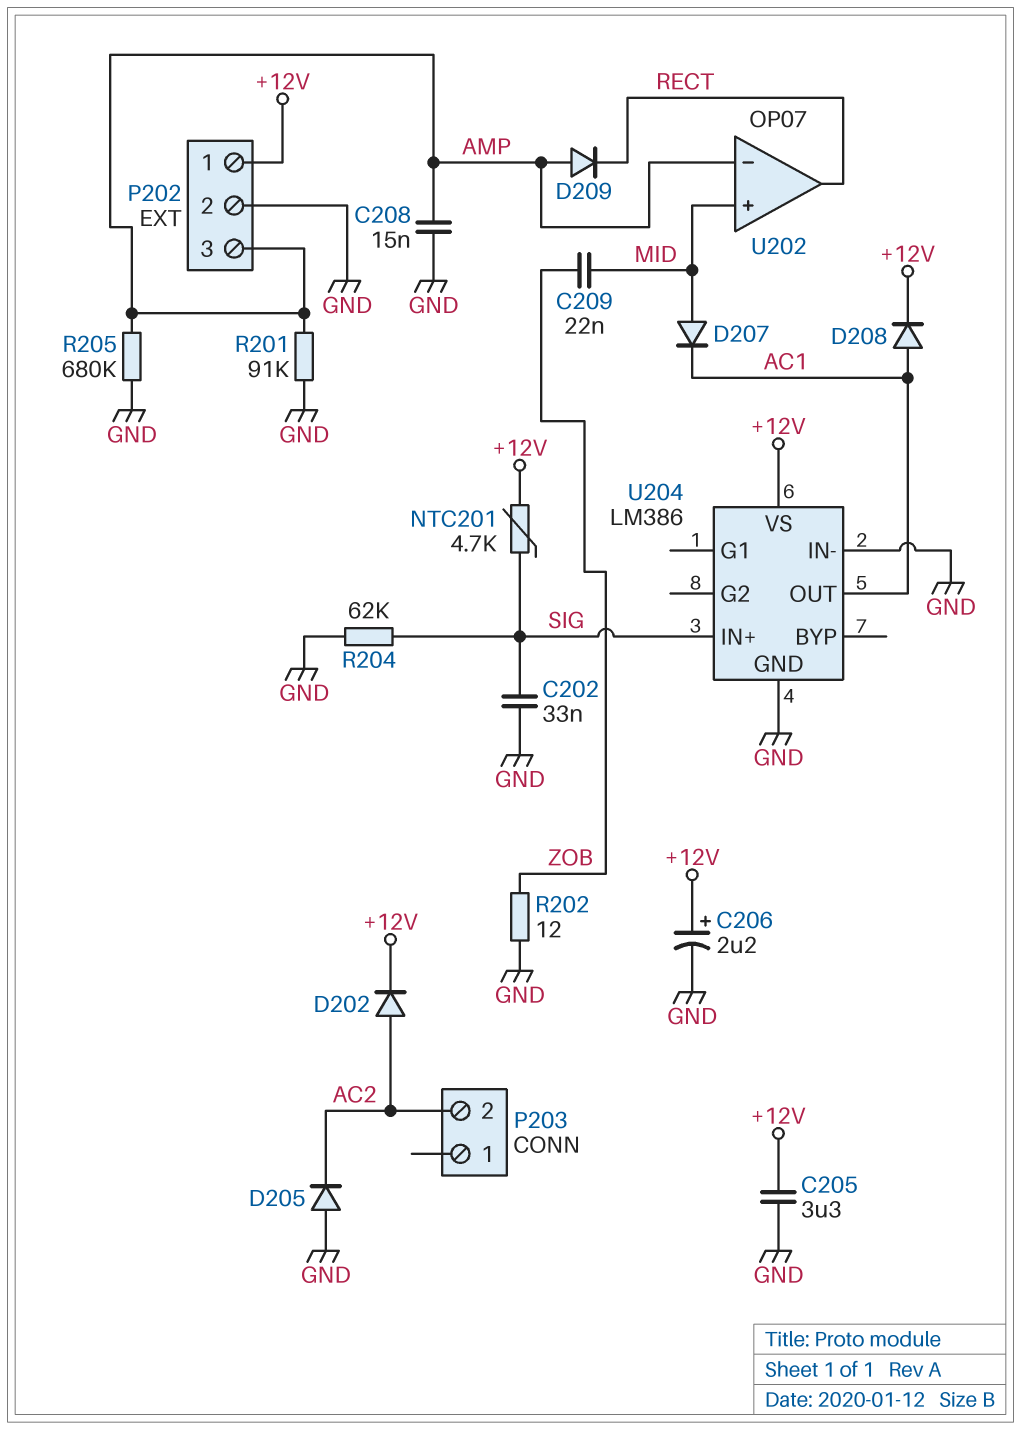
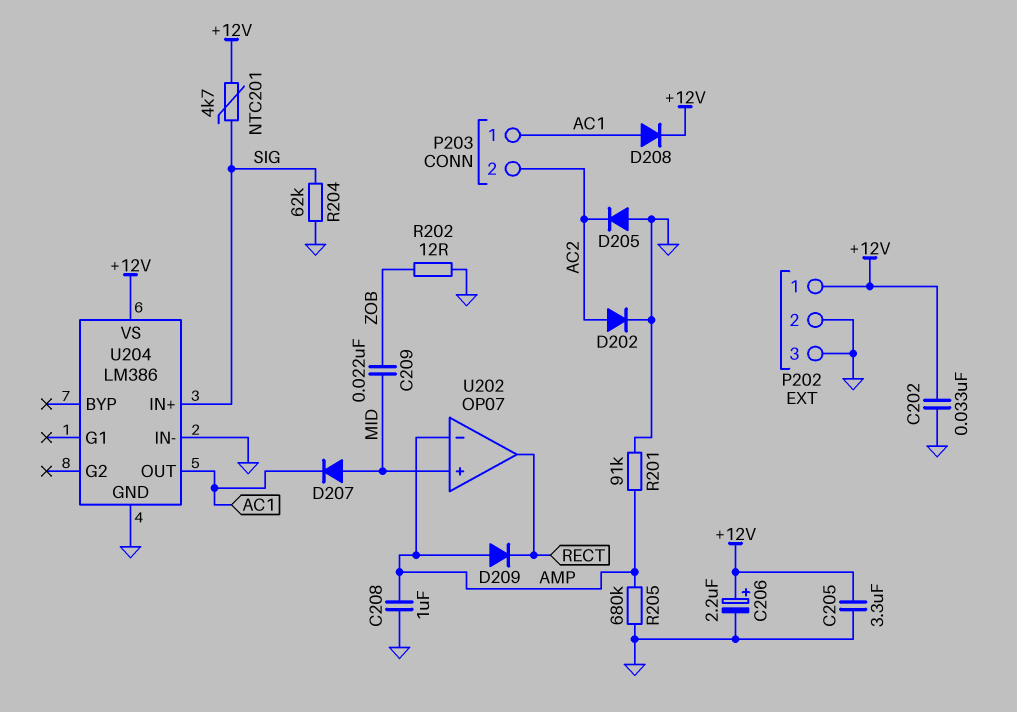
C202: 33nF (GND, SIG) -> 33nF (+12V, GND)
C208: 15nF (AMP, GND) -> 1uF (AMP, GND)
D202: diode (A AC2, K +12V) -> diode (A AC2, K GND)
P202 pin 3: AMP -> GND
P203 pin 1: none -> AC1

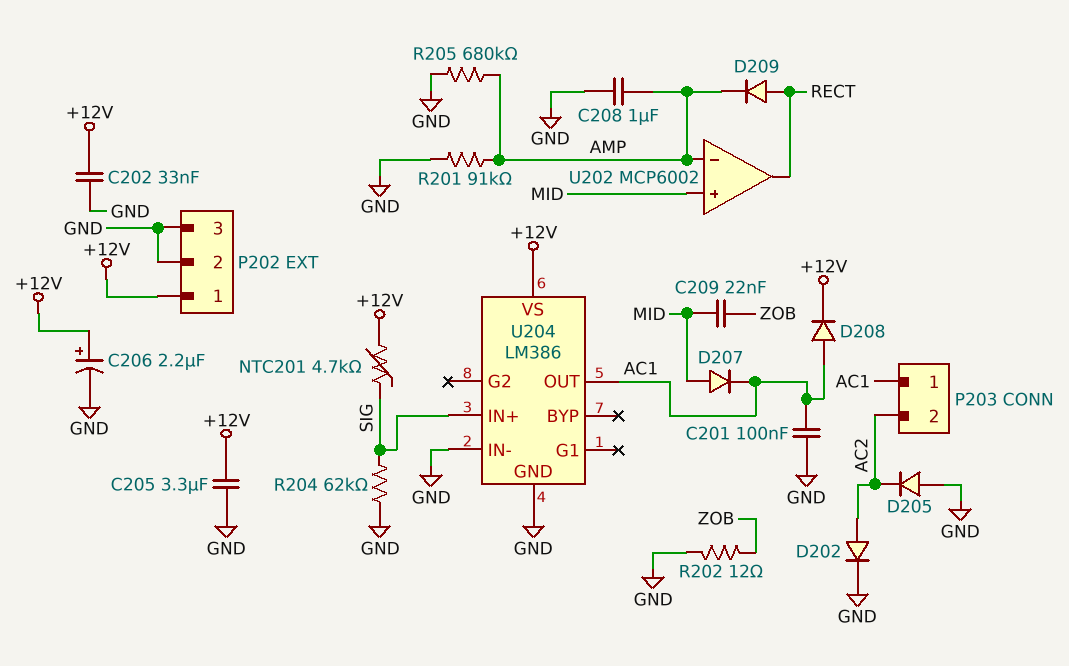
C201: none -> 100nF (AC1, GND)
D209: diode (A AMP, K RECT) -> diode (A RECT, K AMP)
U202: OP07 -> MCP6002

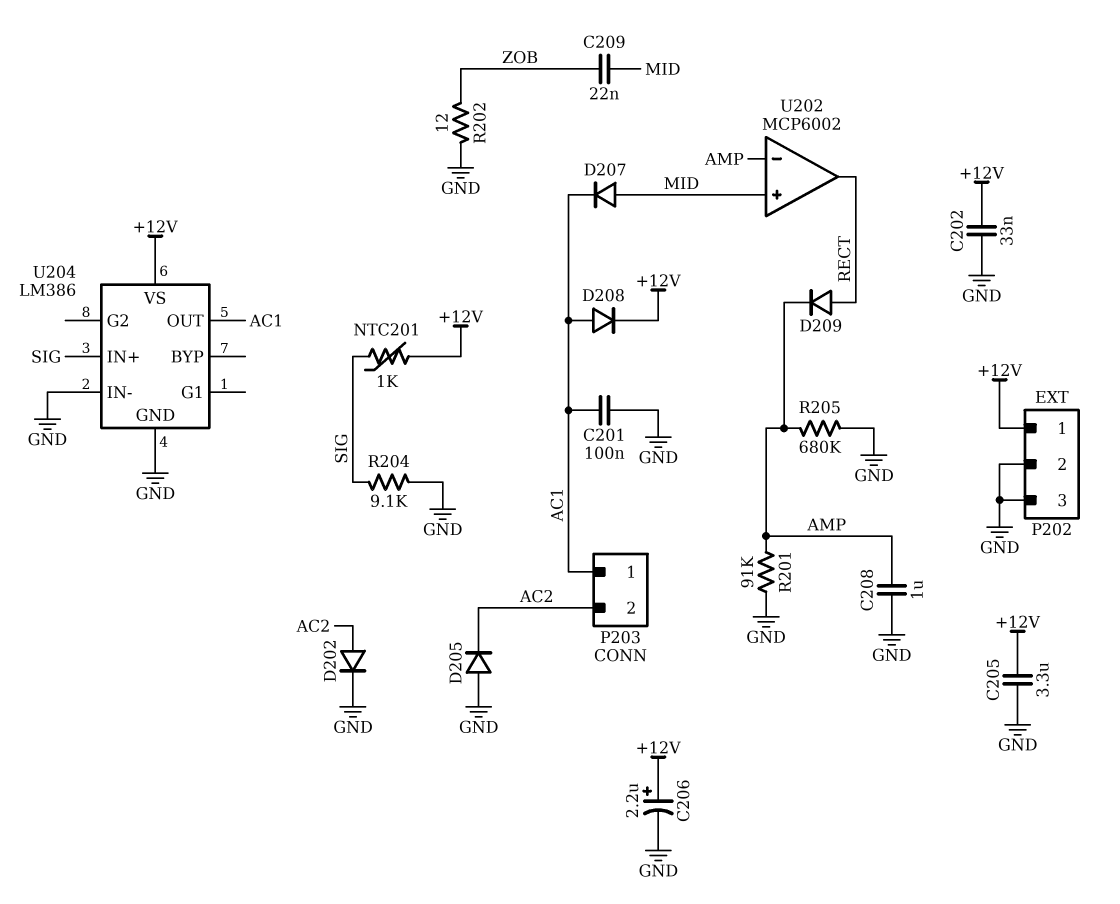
NTC201: 4.7k (+12V, SIG) -> 1k (+12V, SIG)
R204: 62k (GND, SIG) -> 9.1k (GND, SIG)

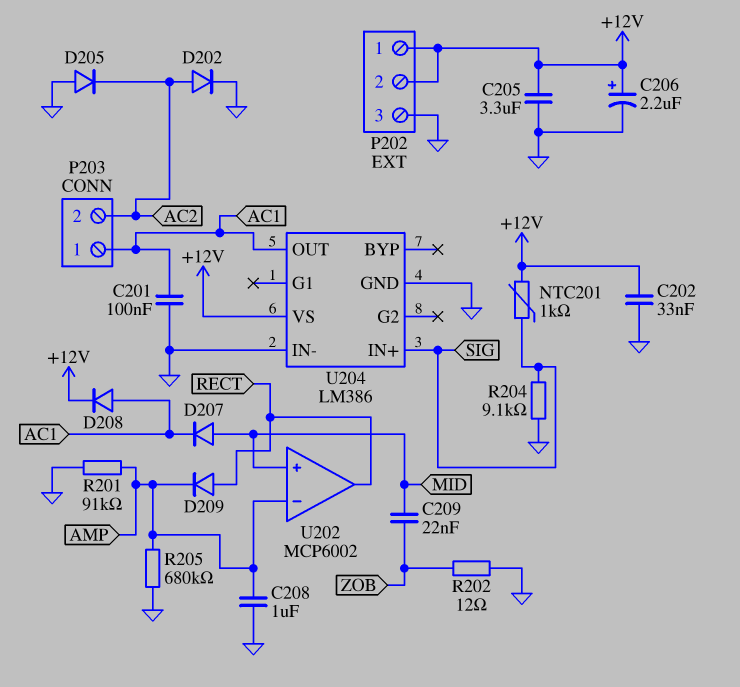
P202 pin 2: GND -> +12V

